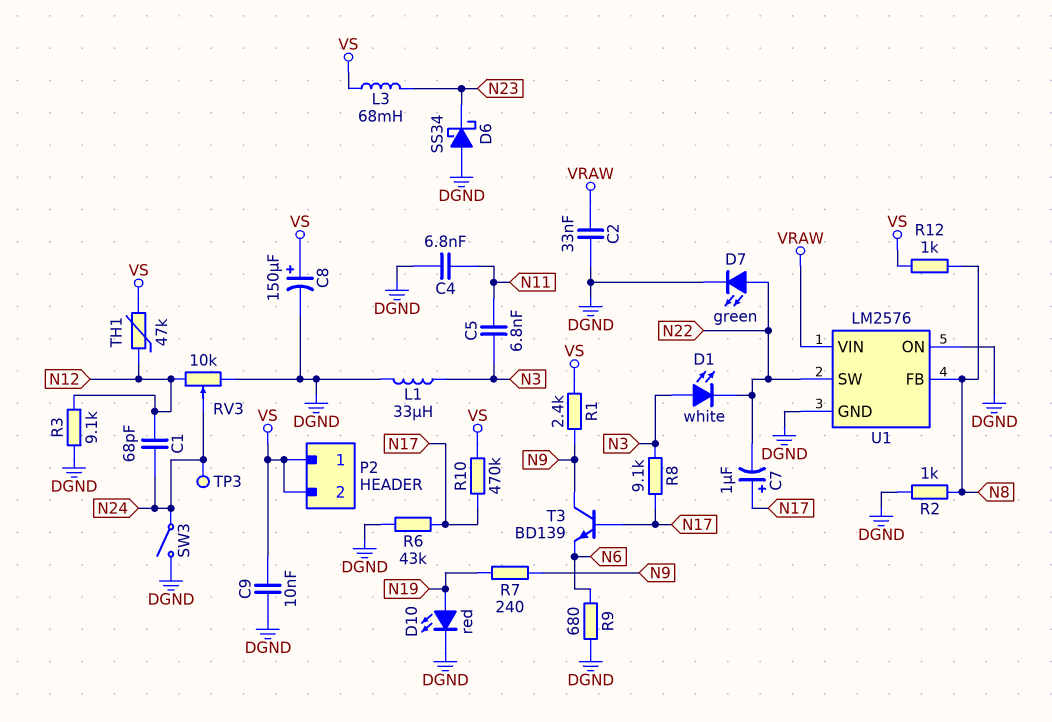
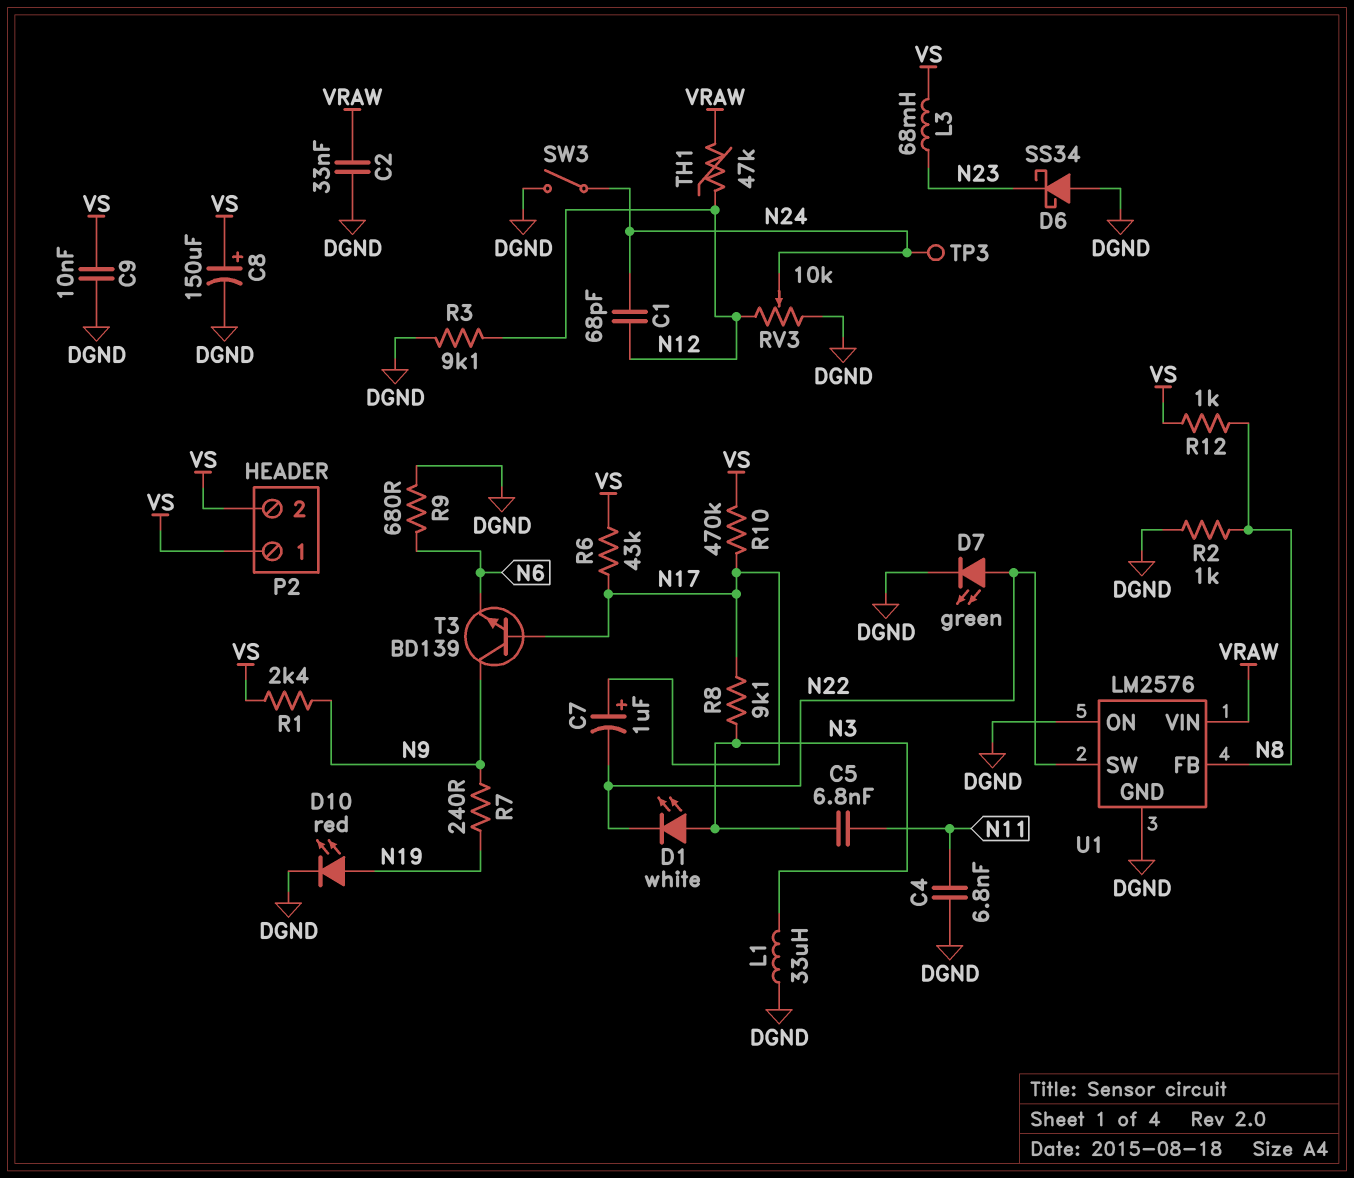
R6: 43k (DGND, N17) -> 43k (N17, VS)
TH1: 47k (N12, VS) -> 47k (N12, VRAW)

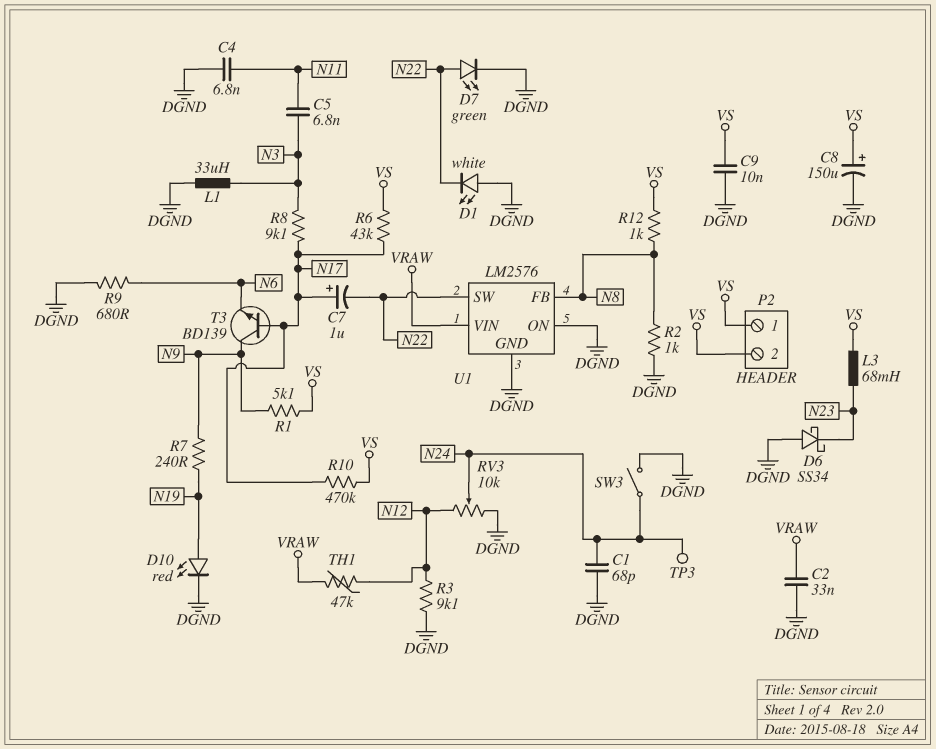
C1: 68pF (N12, N24) -> 68pF (DGND, N24)
D1: LED white (A N3, K N22) -> LED white (A DGND, K N22)
R1: 2.4k (N9, VS) -> 5.1k (N9, VS)

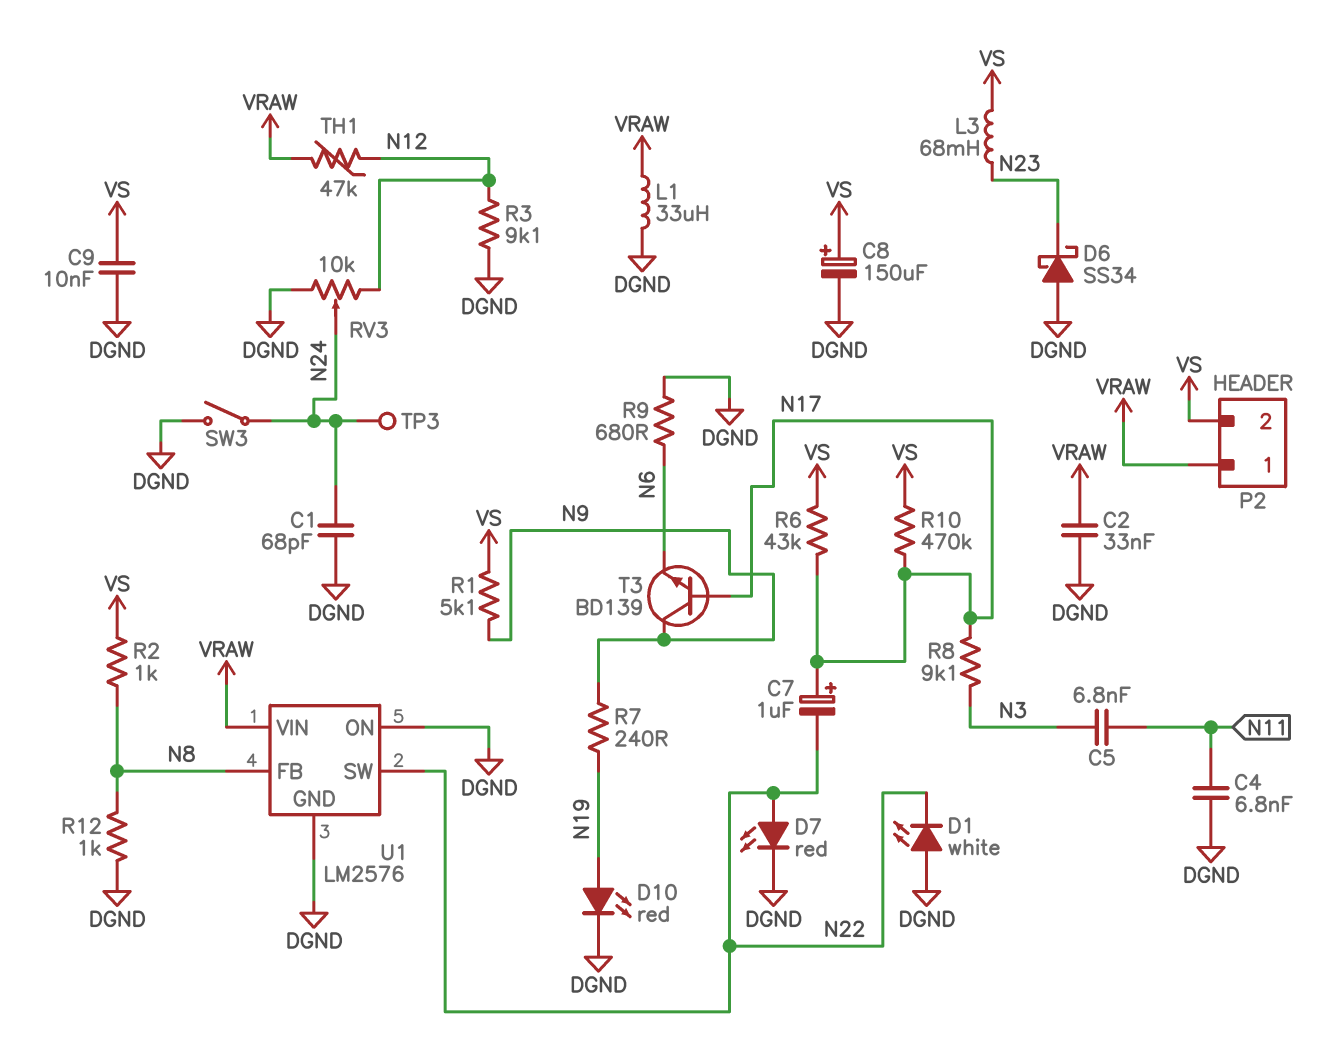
D7: LED green (A N22, K DGND) -> LED red (A N22, K DGND)
L1: 33uH (DGND, N3) -> 33uH (DGND, VRAW)
P2 pin 1: VS -> VRAW
R2: 1k (DGND, N8) -> 1k (N8, VS)
R12: 1k (N8, VS) -> 1k (DGND, N8)

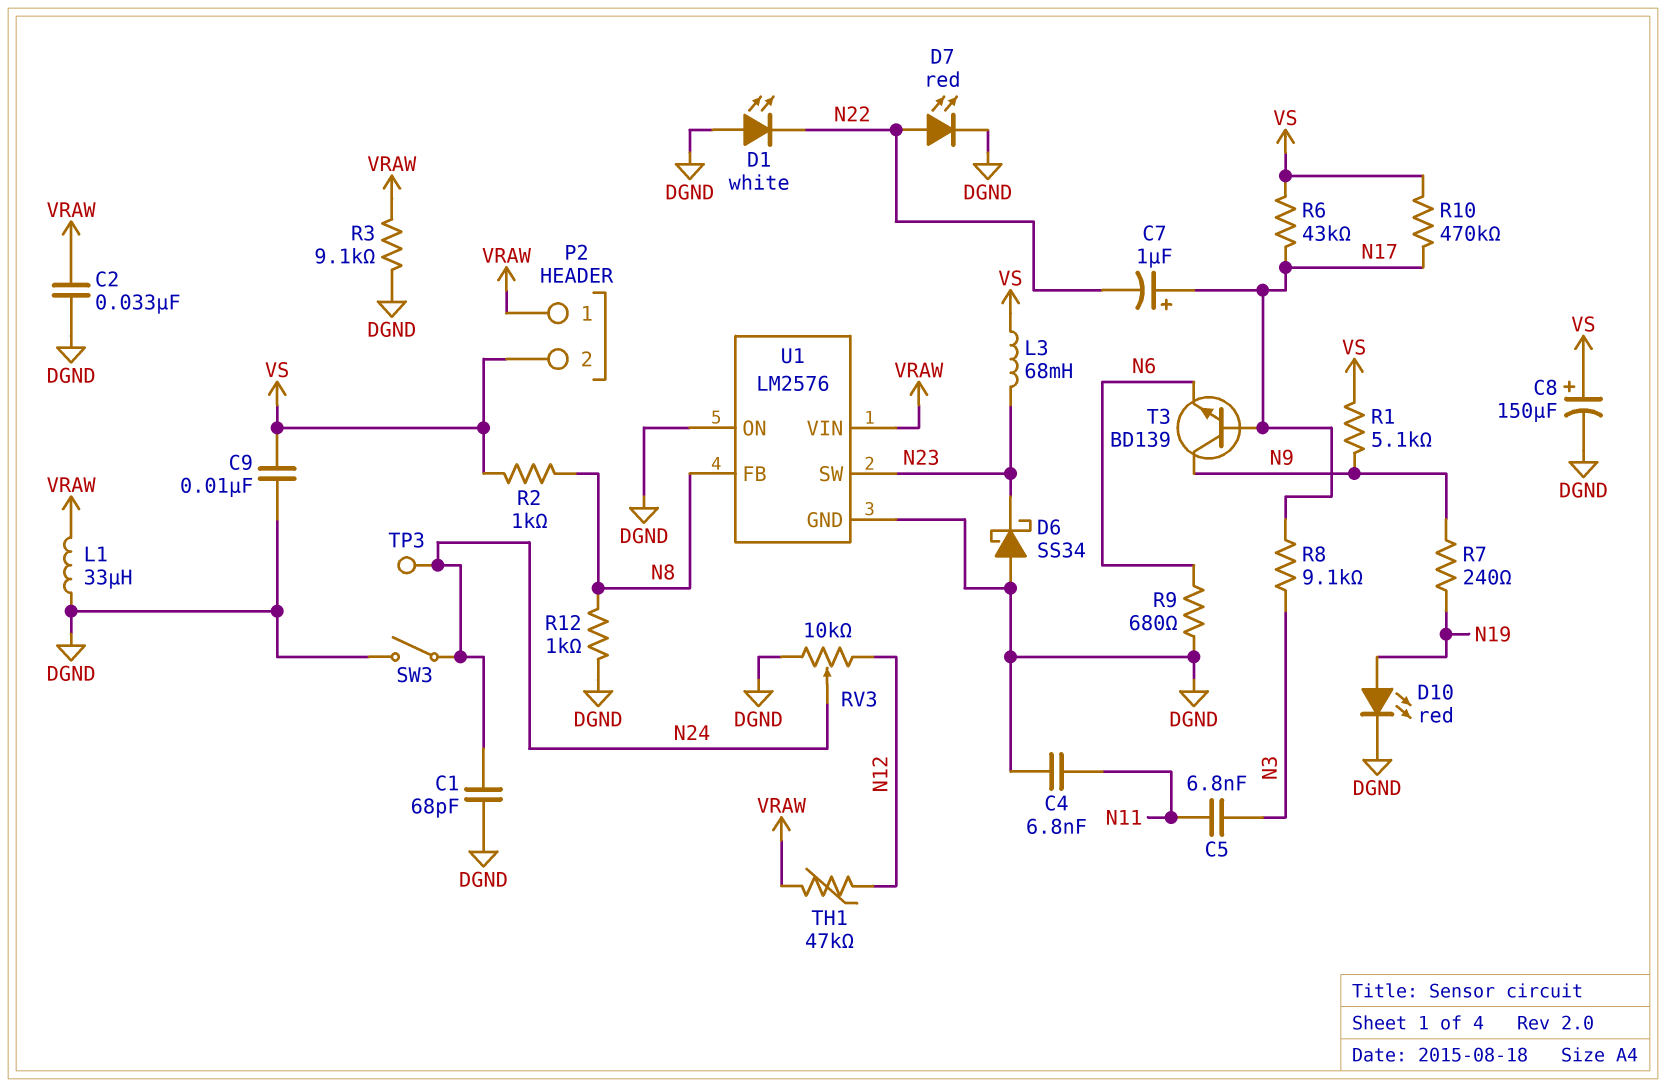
R3: 9.1k (DGND, N12) -> 9.1k (DGND, VRAW)
U1 pin SW: N22 -> N23

